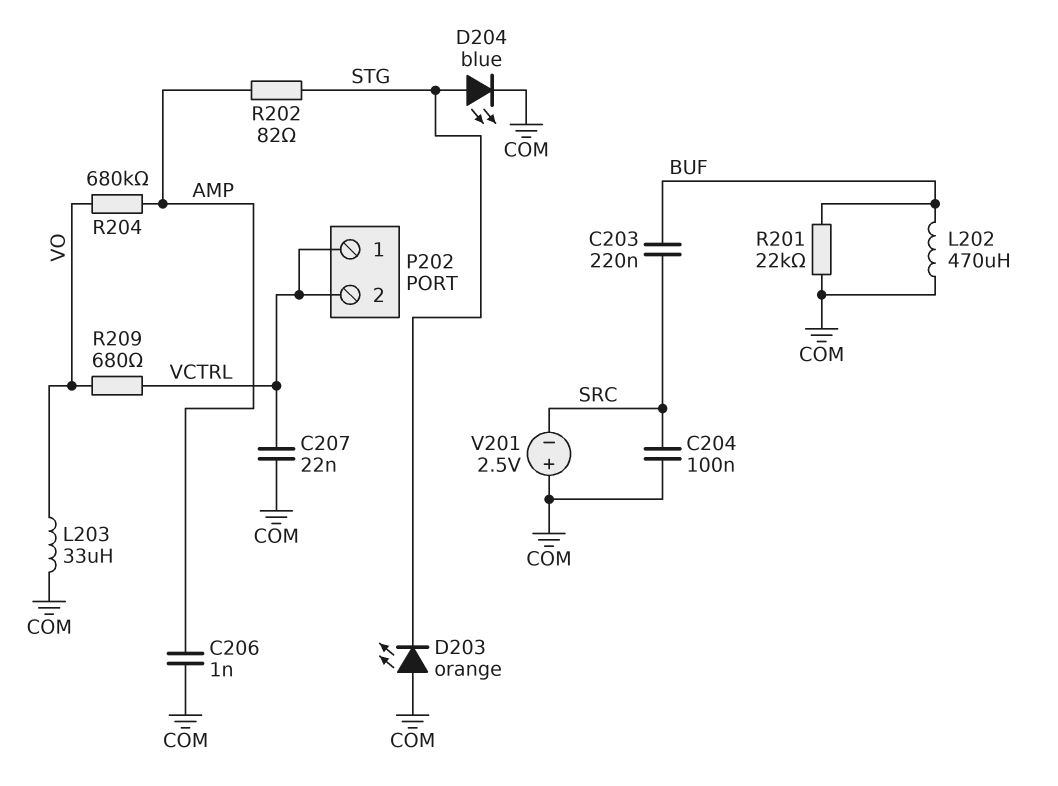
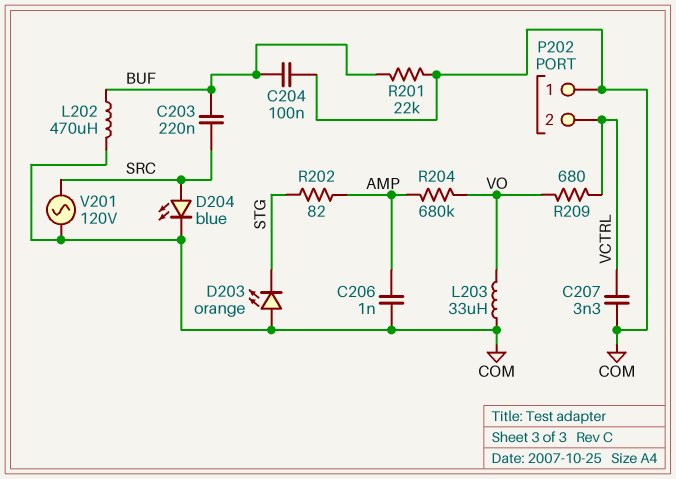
C204: 100nF (COM, SRC) -> 100nF (BUF, COM)
C207: 22nF (COM, VCTRL) -> 3.3nF (COM, VCTRL)
D204: LED blue (A STG, K COM) -> LED blue (A SRC, K COM)
P202 pin 1: VCTRL -> COM
V201: 2.5V (plus COM, minus SRC) -> AC 120V (COM, SRC)

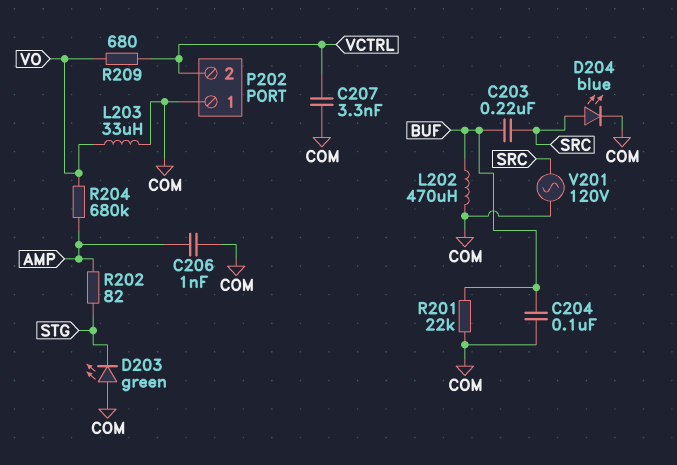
D203: LED orange (A COM, K STG) -> LED green (A COM, K STG)

